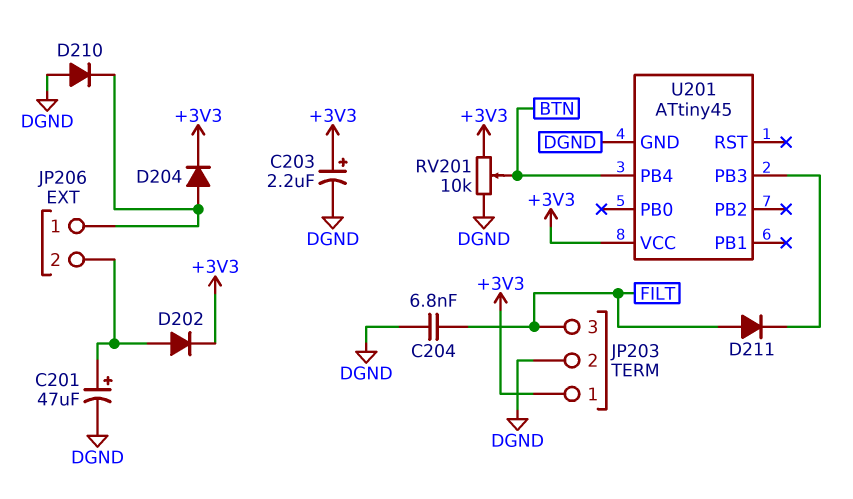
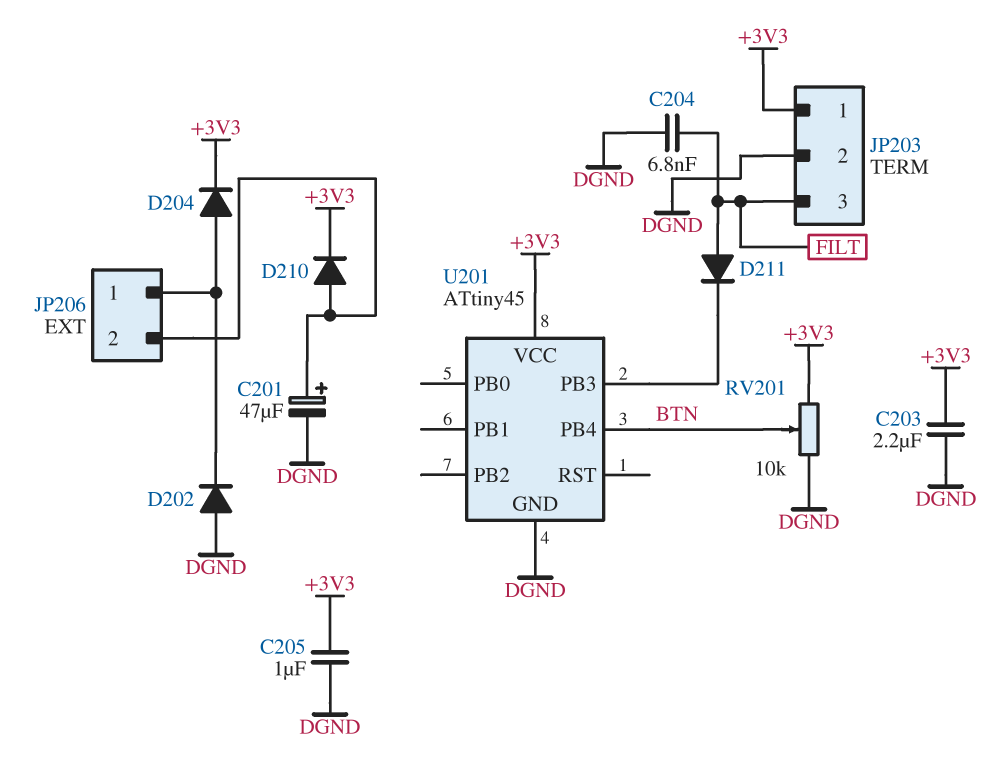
C203: 2.2uF (plus +3V3, minus DGND) -> 2.2uF (+3V3, DGND)
C205: none -> 1uF (+3V3, DGND)
D202: diode (A JP206/2, K +3V3) -> diode (A DGND, K JP206/1)
D210: diode (A DGND, K JP206/1) -> diode (A JP206/2, K +3V3)

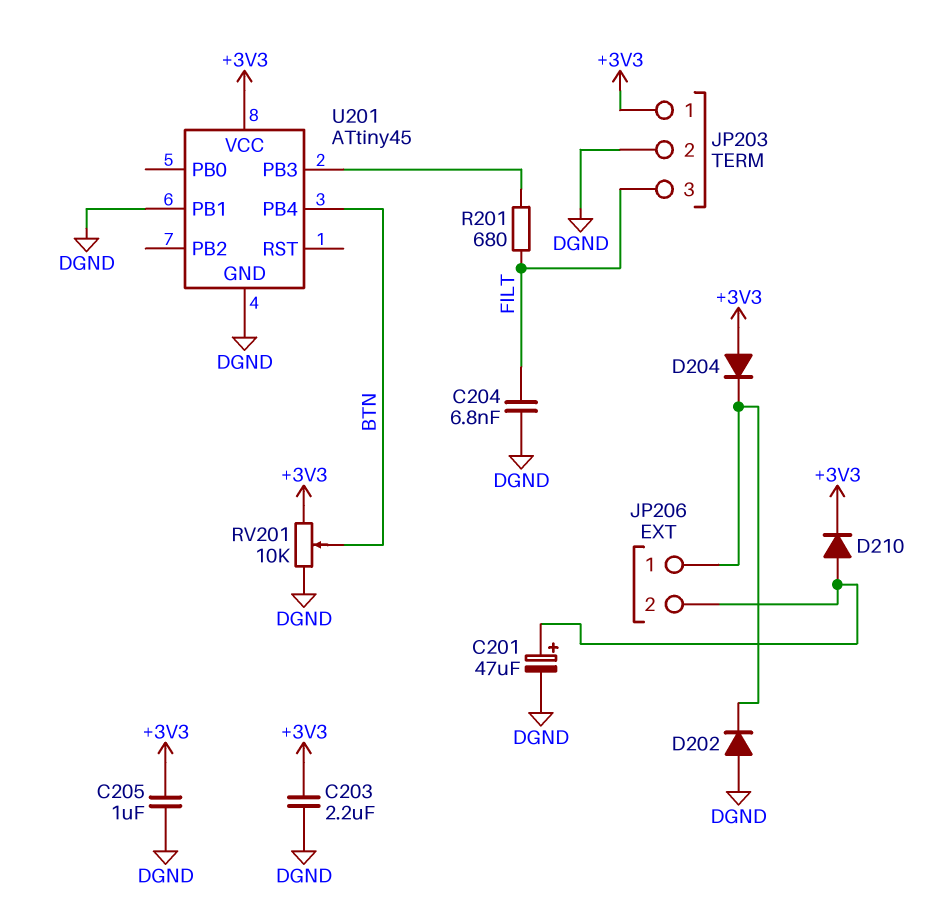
D204: diode (A JP206/1, K +3V3) -> diode (A +3V3, K JP206/1)
D211: diode (A FILT, K U201/PB3) -> none
R201: none -> 680 (FILT, U201/PB3)
U201 pin PB1: none -> DGND

